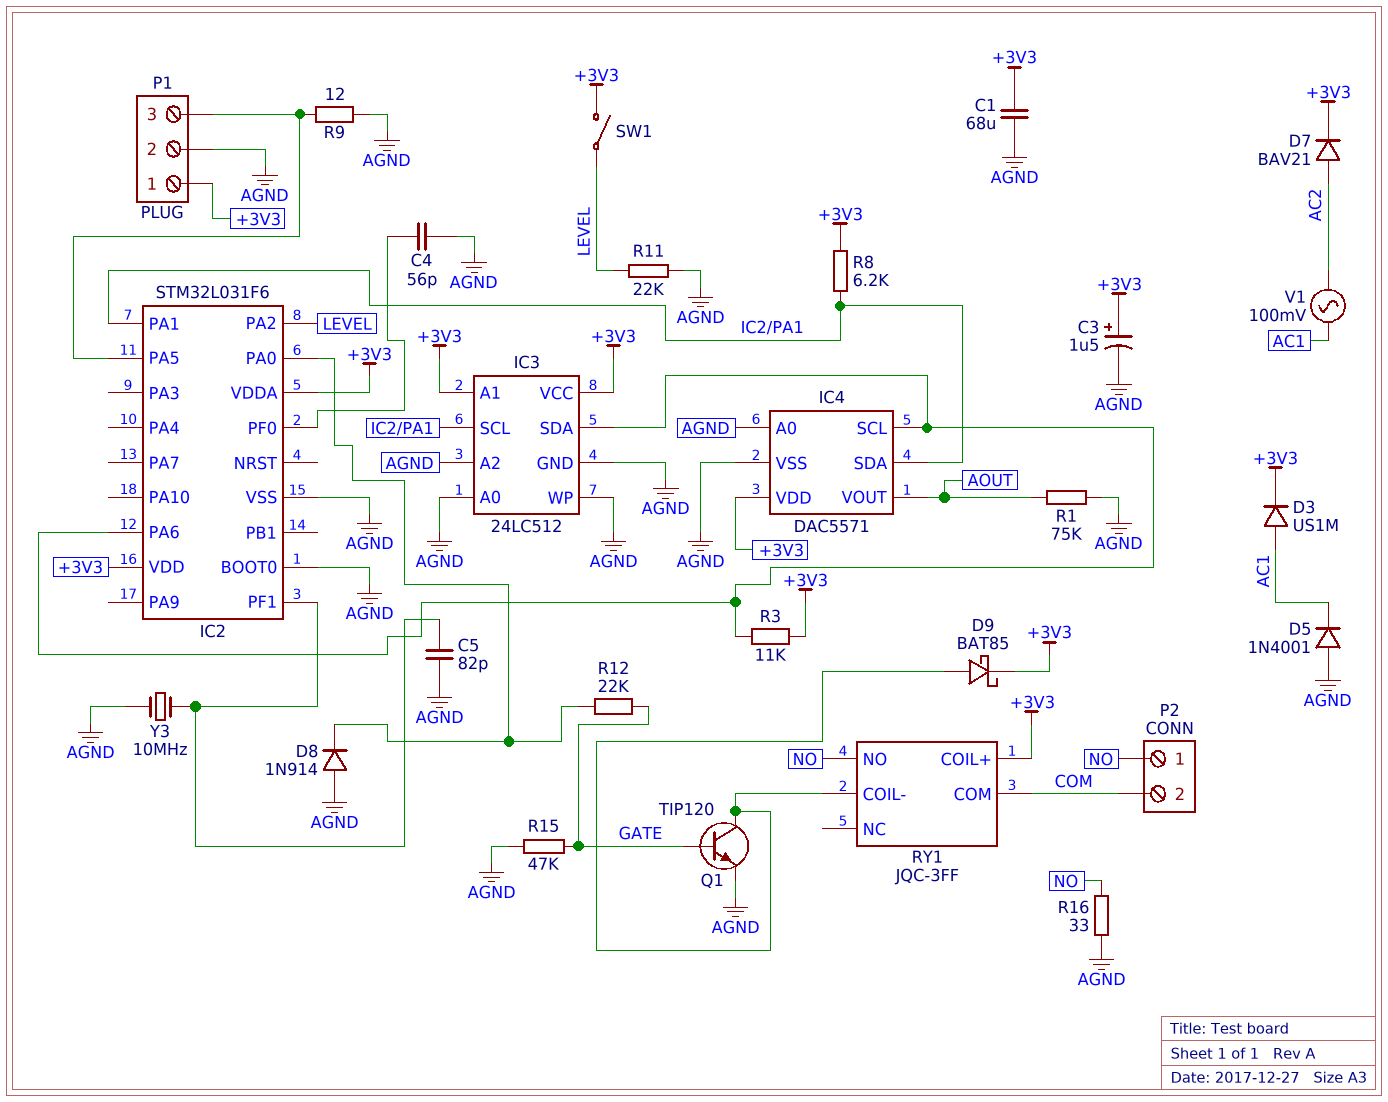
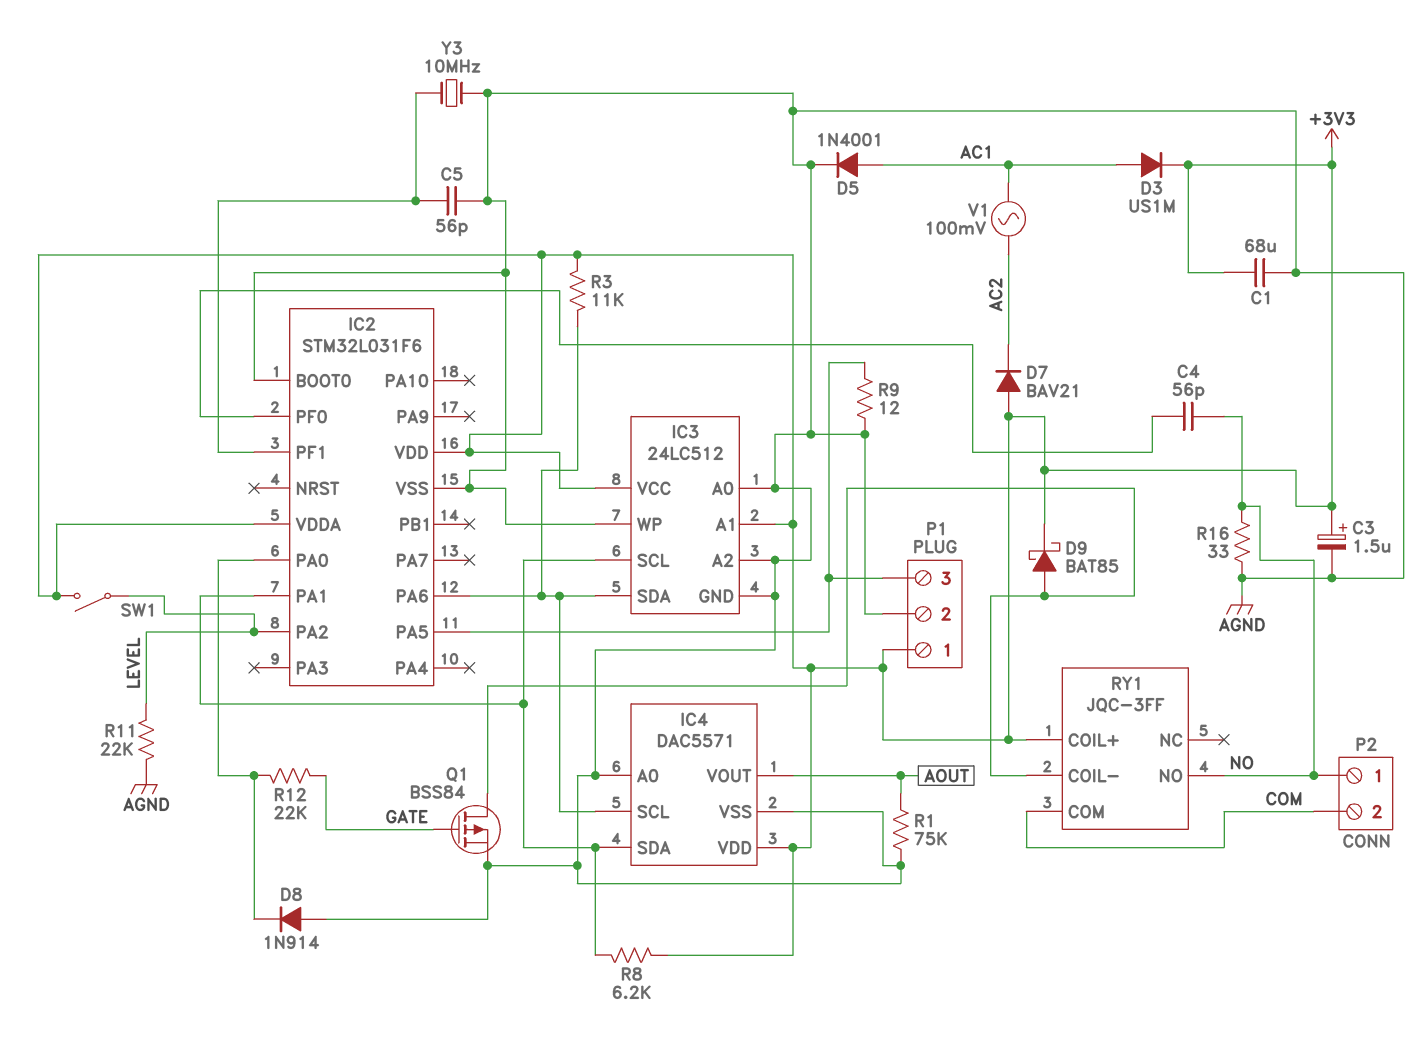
C4: 56pF (AGND, IC2/PF0) -> 56pF (IC2/PF0, NO)
C5: 82pF (AGND, IC2/PF1) -> 56pF (AGND, IC2/PF1)
D5: diode 1N4001 (A AGND, K AC1) -> diode 1N4001 (A AC1, K AGND)
D7: diode BAV21 (A AC2, K +3V3) -> diode BAV21 (A +3V3, K AC2)
Q1: NPN TIP120 (B GATE, C RY1/COIL-, E AGND) -> PMOS BSS84 (G GATE, D RY1/COIL-, S AGND)
R15: 47k (AGND, GATE) -> none

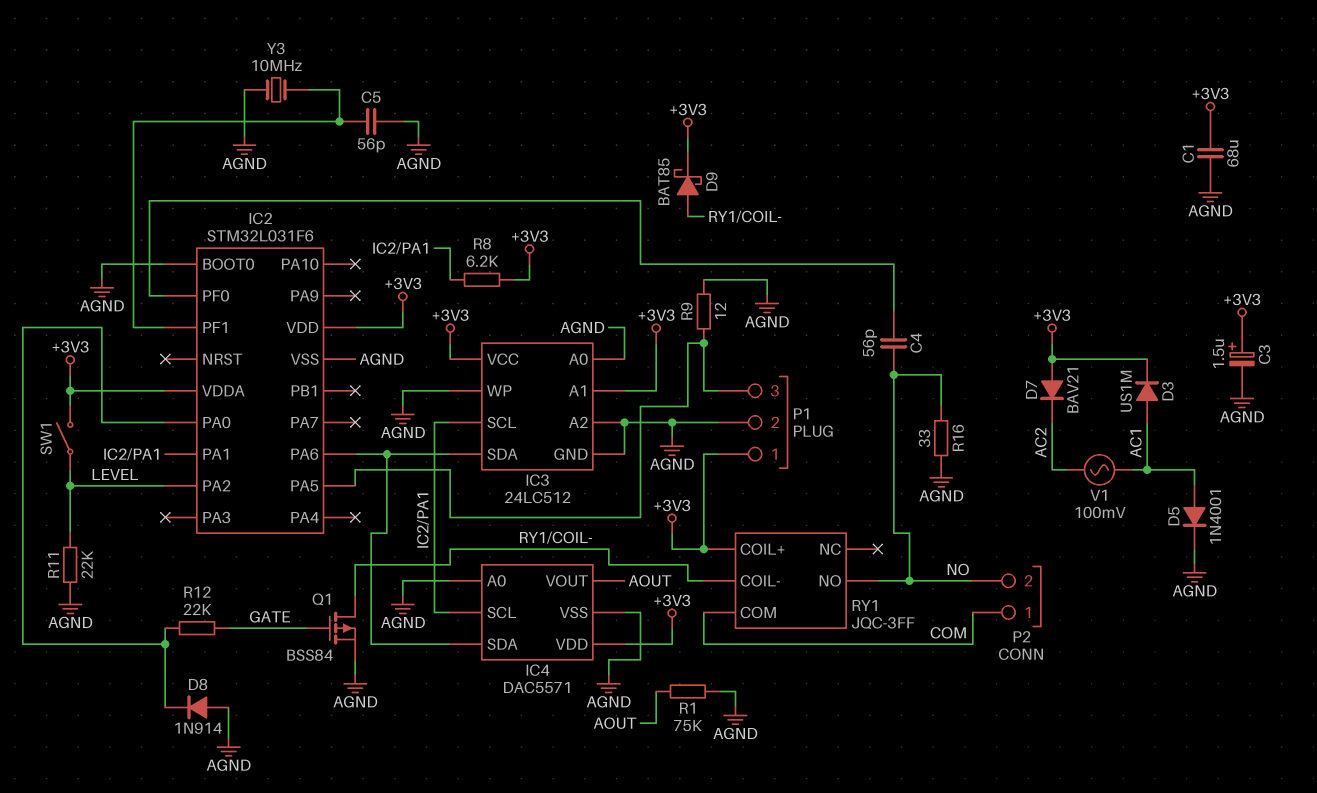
IC4 pin SCL: IC2/PA6 -> IC2/PA1
IC4 pin SDA: IC2/PA1 -> IC2/PA6
P2 pin 1: NO -> COM
P2 pin 2: COM -> NO
R3: 11k (+3V3, IC2/PA6) -> none

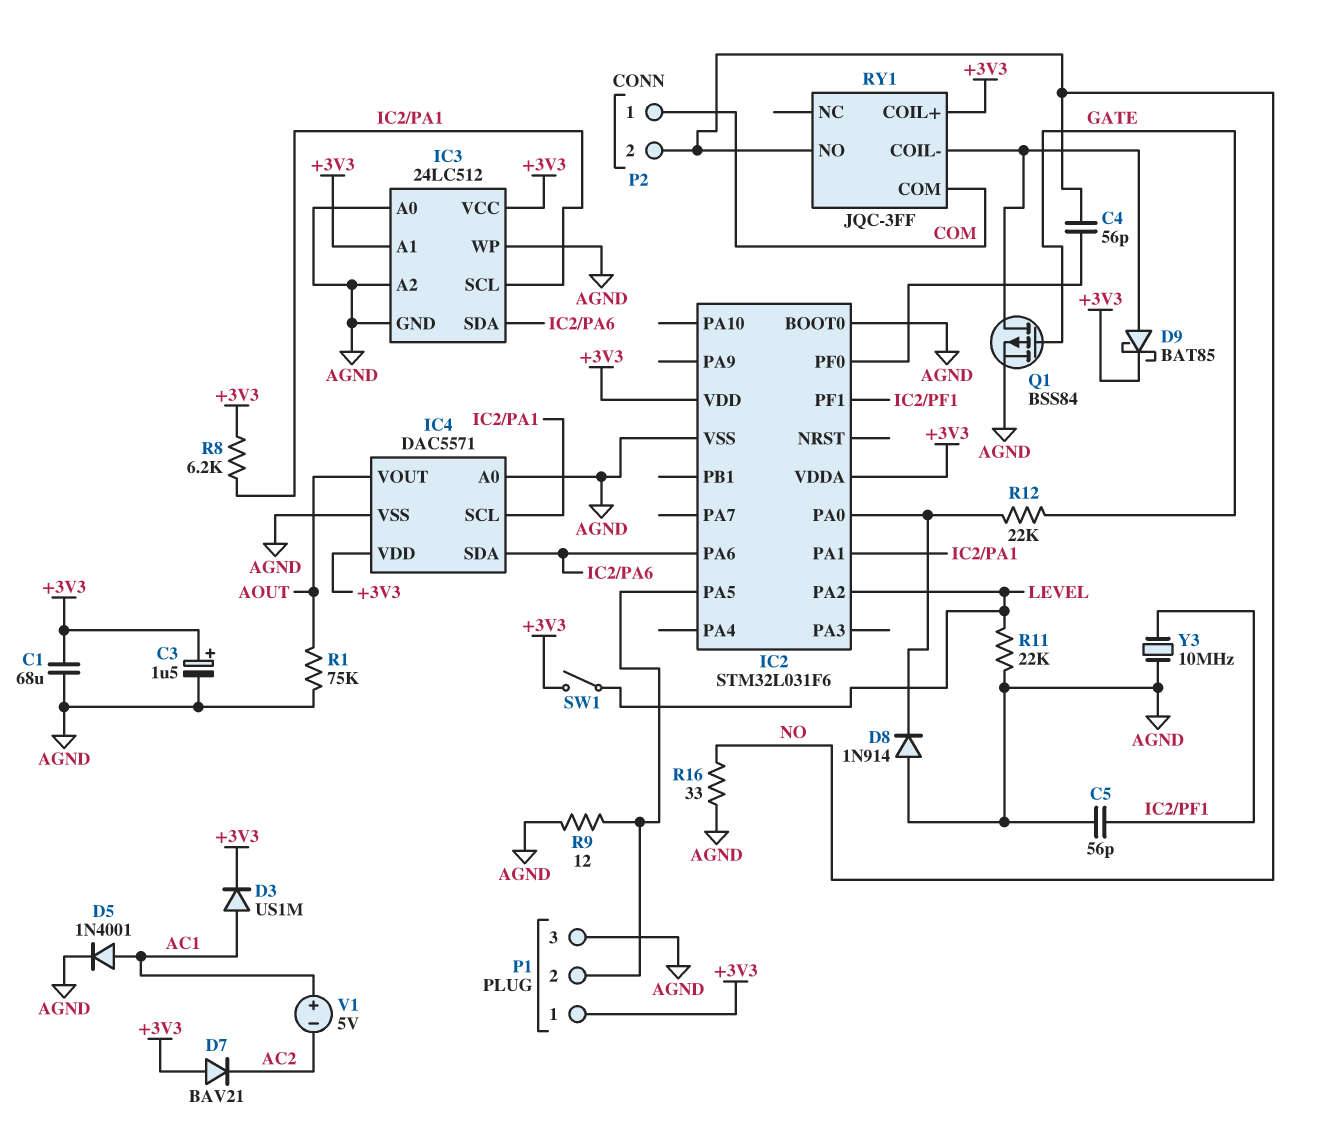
P1 pin 2: AGND -> IC2/PA5
P1 pin 3: IC2/PA5 -> AGND
V1: AC 100mV (AC1, AC2) -> 5V (plus AC1, minus AC2)

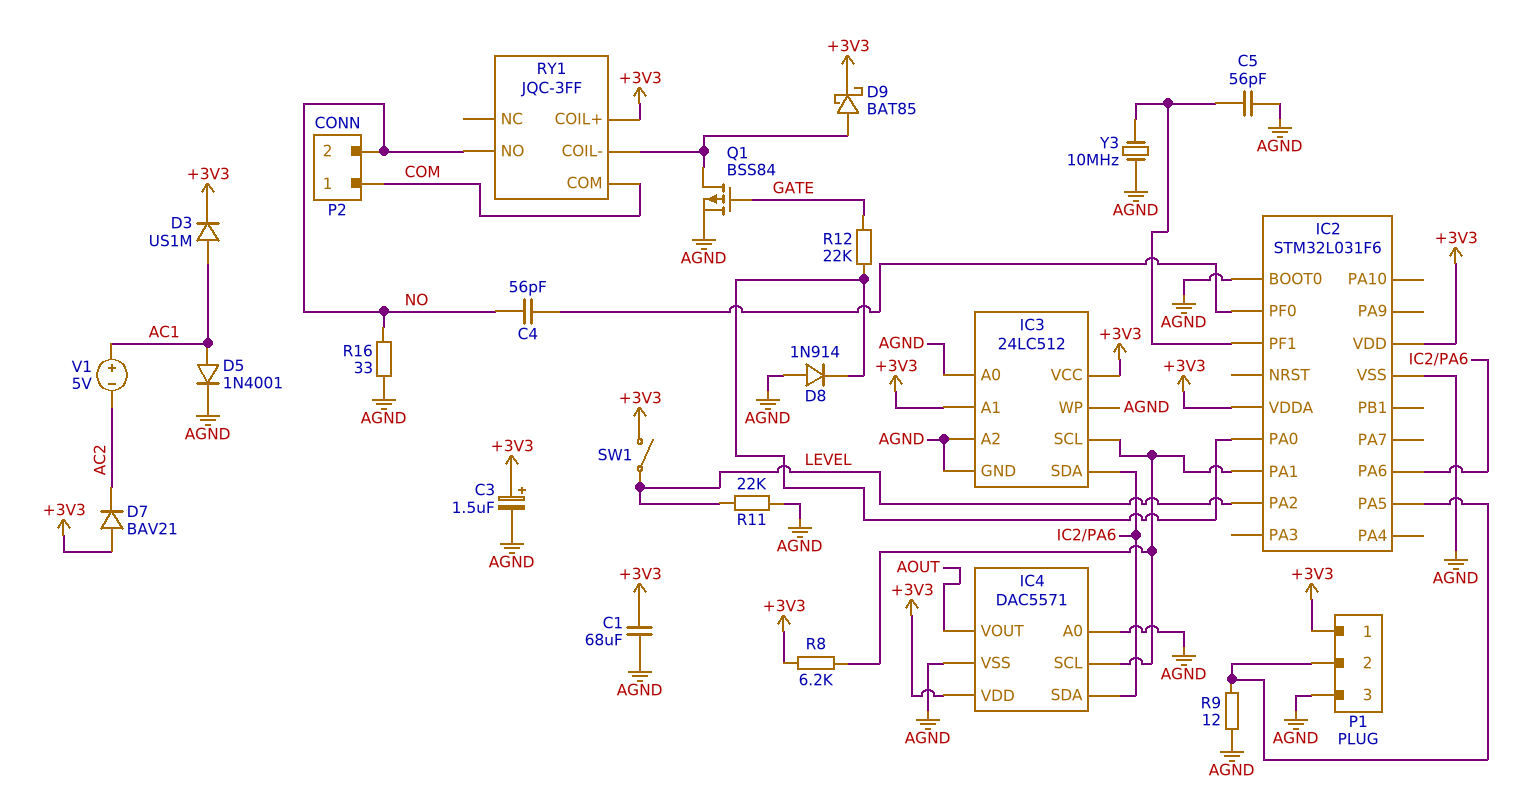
R1: 75k (AGND, AOUT) -> none

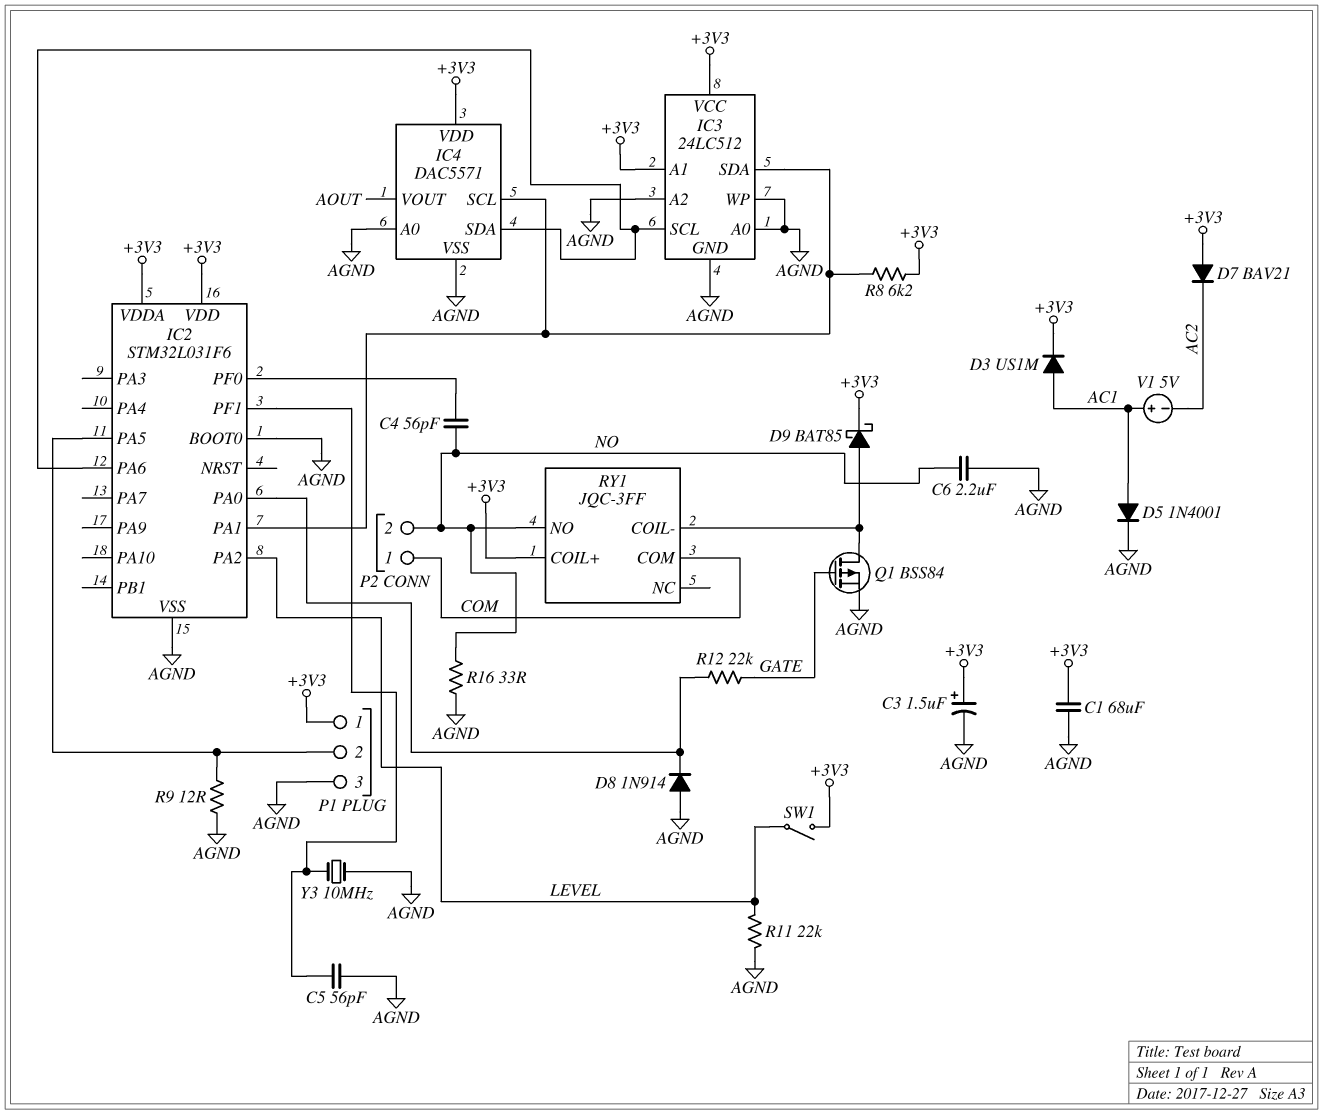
C6: none -> 2.2uF (AGND, NO)
IC3 pin SCL: IC2/PA1 -> IC2/PA6
IC3 pin SDA: IC2/PA6 -> IC2/PA1

